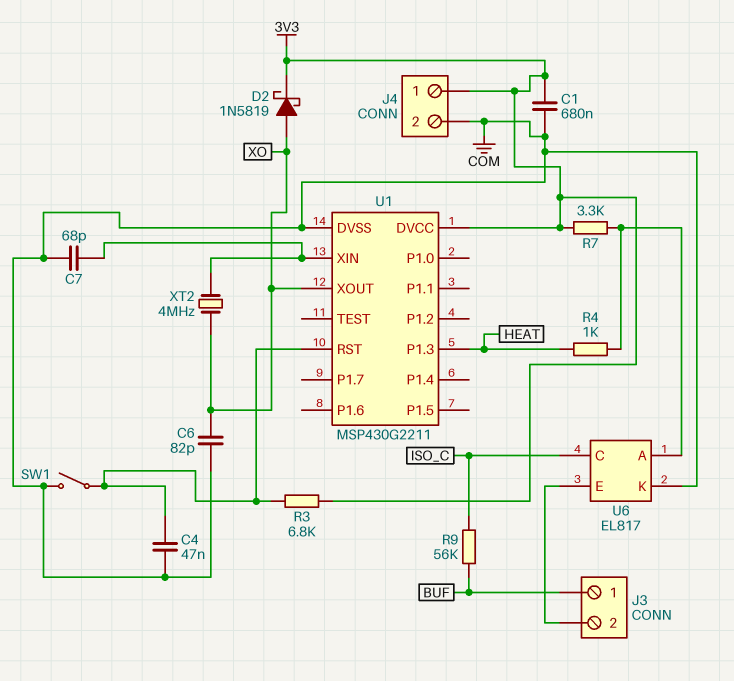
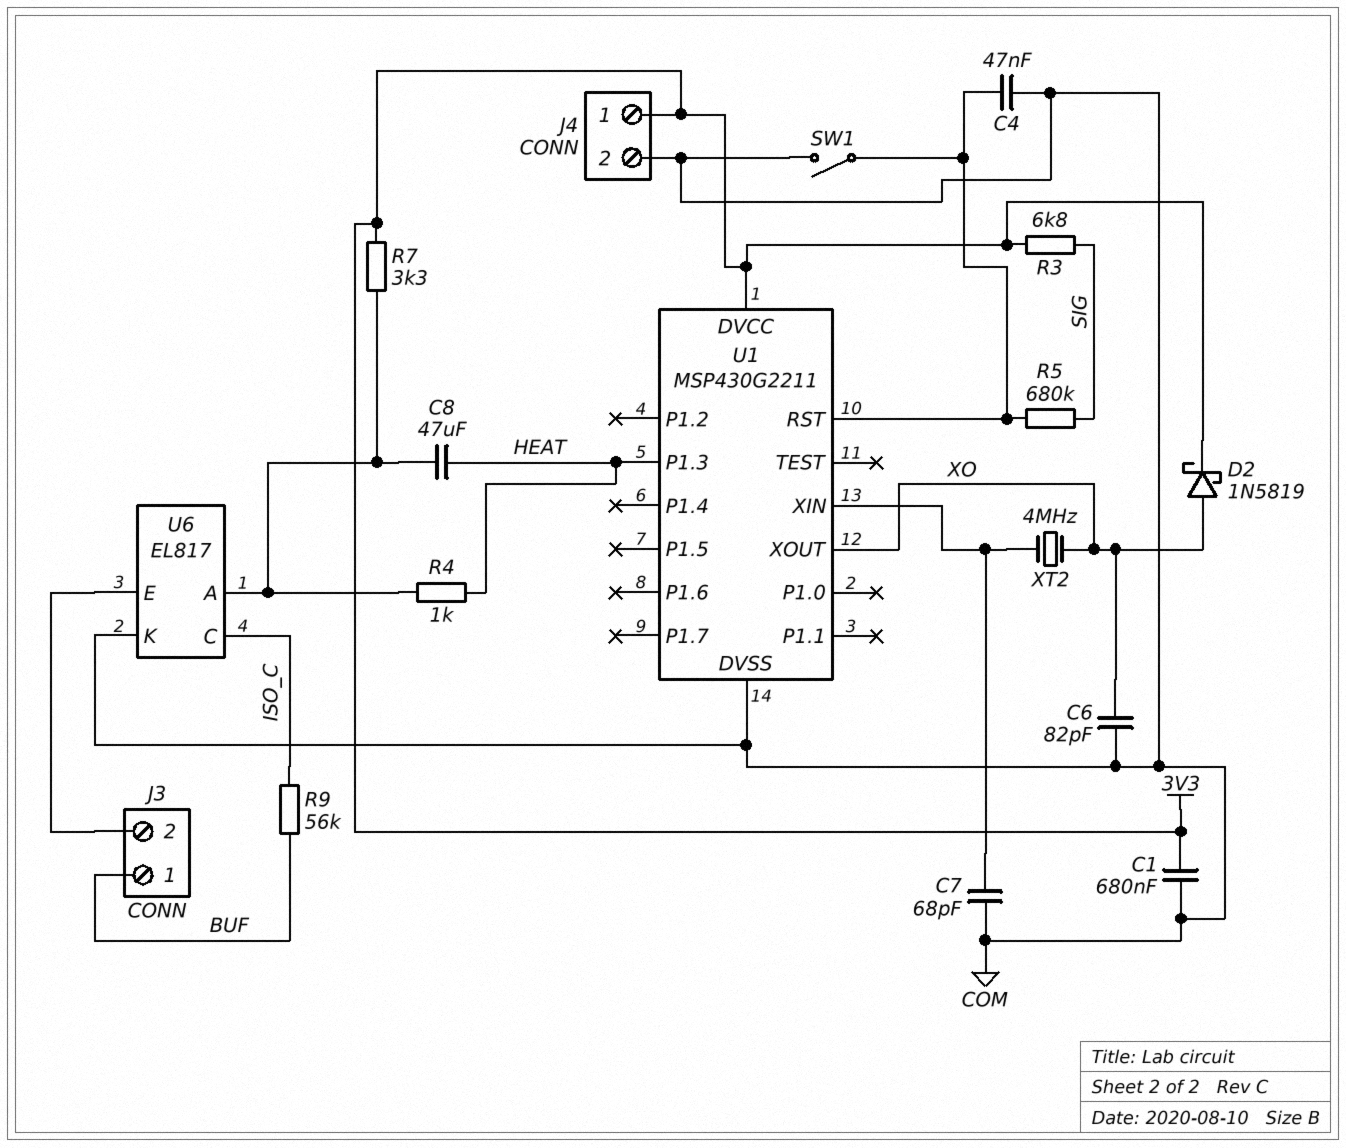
C8: none -> 47uF (HEAT, U6/A)
R3: 6.8k (3V3, U1/RST) -> 6.8k (3V3, SIG)
R5: none -> 680k (SIG, U1/RST)

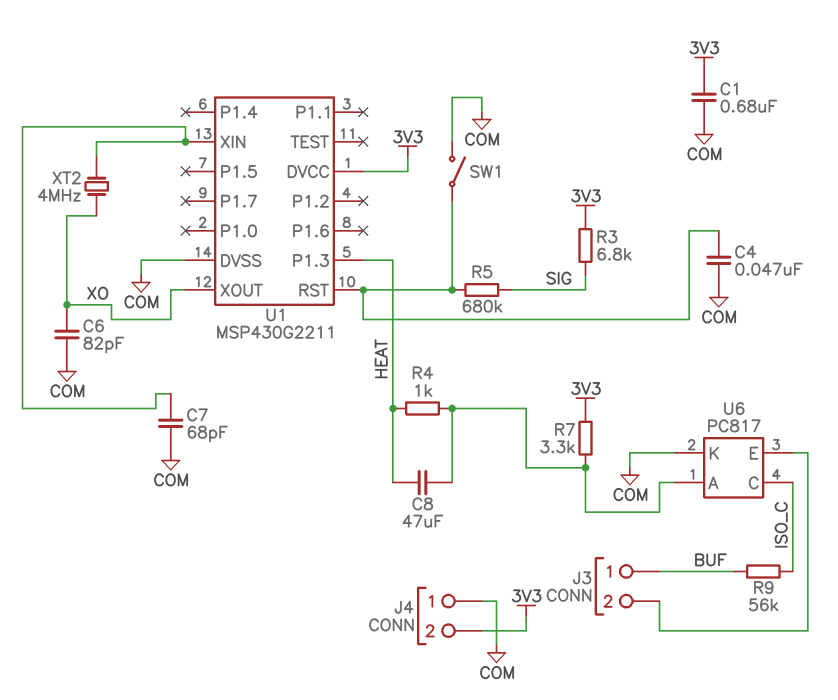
D2: schottky 1N5819 (A XO, K 3V3) -> none
J4 pin 1: 3V3 -> COM
J4 pin 2: COM -> 3V3
U6: EL817 -> PC817

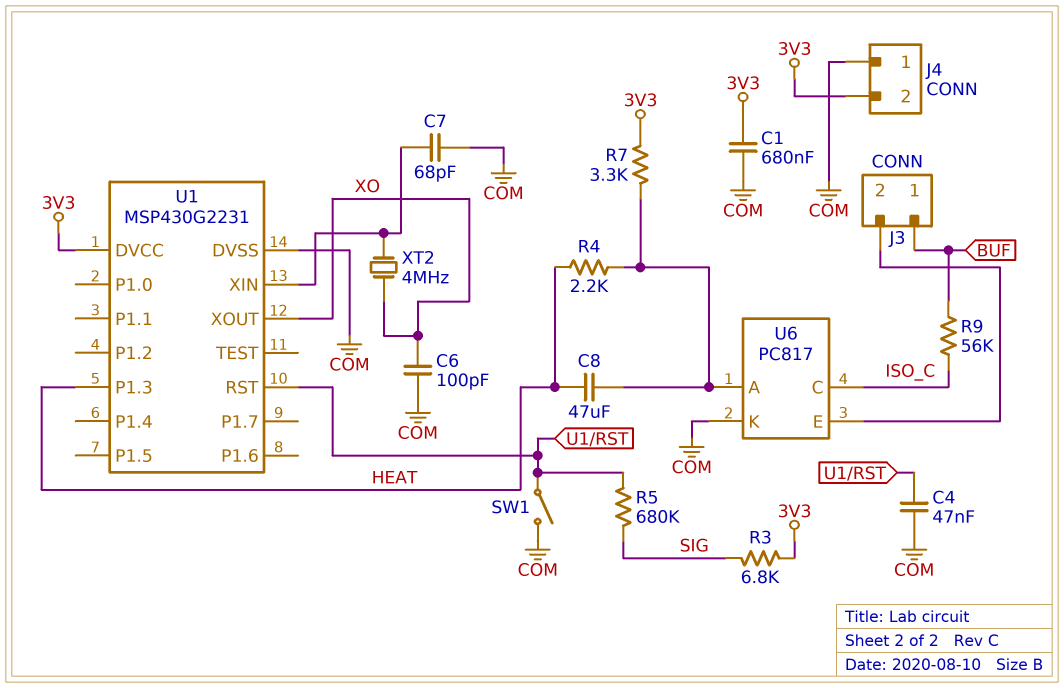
C6: 82pF (COM, XO) -> 100pF (COM, XO)
R4: 1k (HEAT, U6/A) -> 2.2k (HEAT, U6/A)
U1: MSP430G2211 -> MSP430G2231

